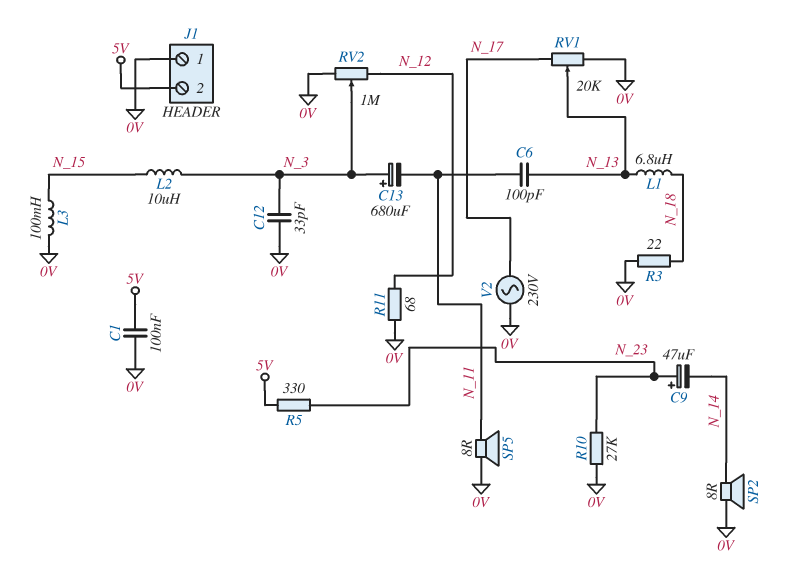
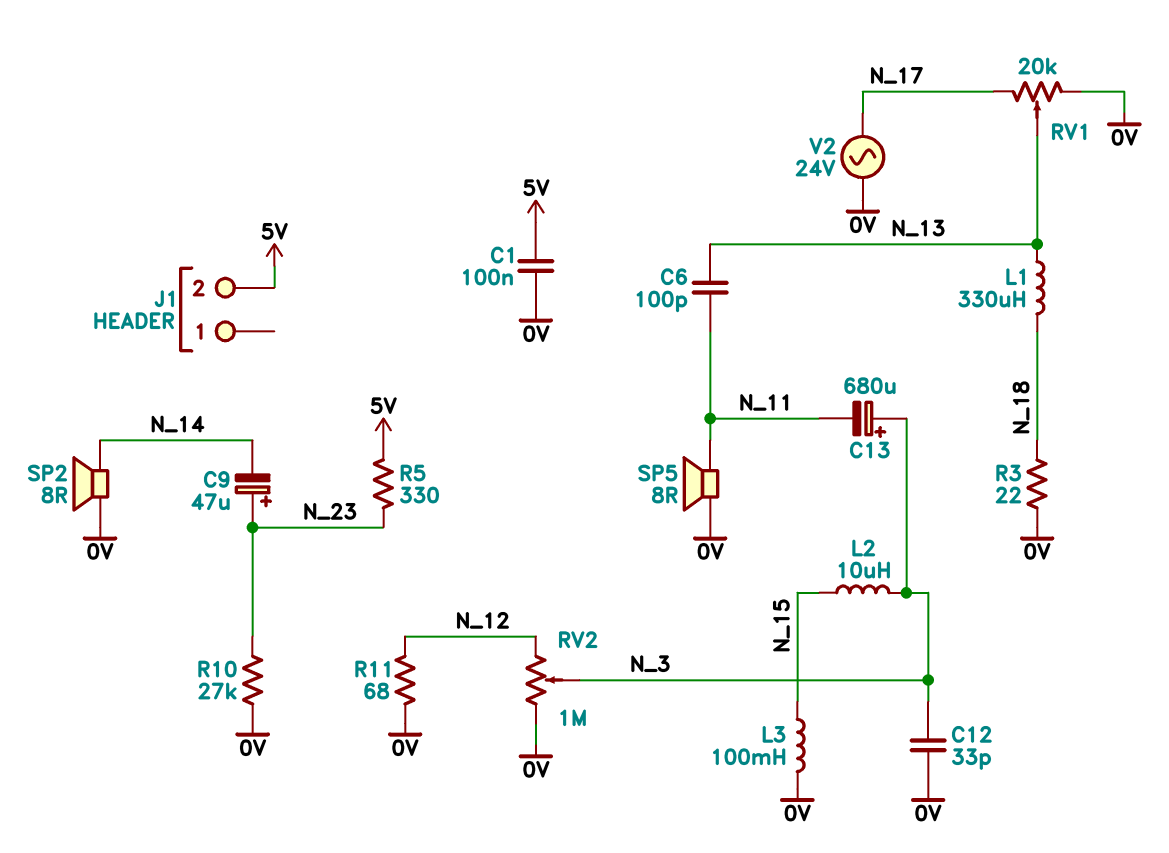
J1 pin 1: 0V -> none
L1: 6.8uH (N_13, N_18) -> 330uH (N_13, N_18)
V2: AC 230V (0V, N_17) -> AC 24V (0V, N_17)

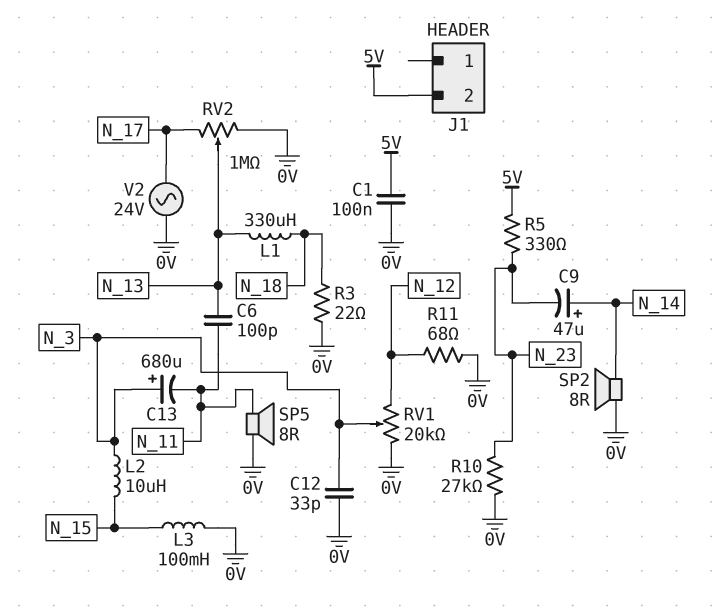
C9: 47uF (plus N_23, minus N_14) -> 47uF (plus N_14, minus N_23)
RV1: 20k (0V, N_17, wiper N_13) -> 20k (0V, N_12, wiper N_3)
RV2: 1M (0V, N_12, wiper N_3) -> 1M (0V, N_17, wiper N_13)

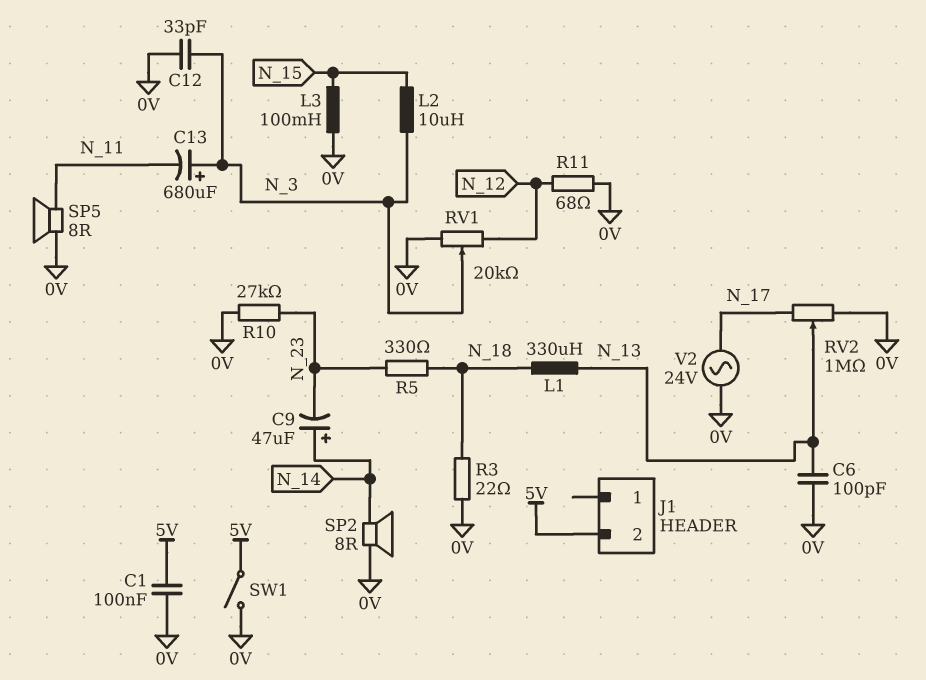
C6: 100pF (N_11, N_13) -> 100pF (0V, N_13)
R5: 330 (5V, N_23) -> 330 (N_18, N_23)
SW1: none -> switch (0V, 5V)

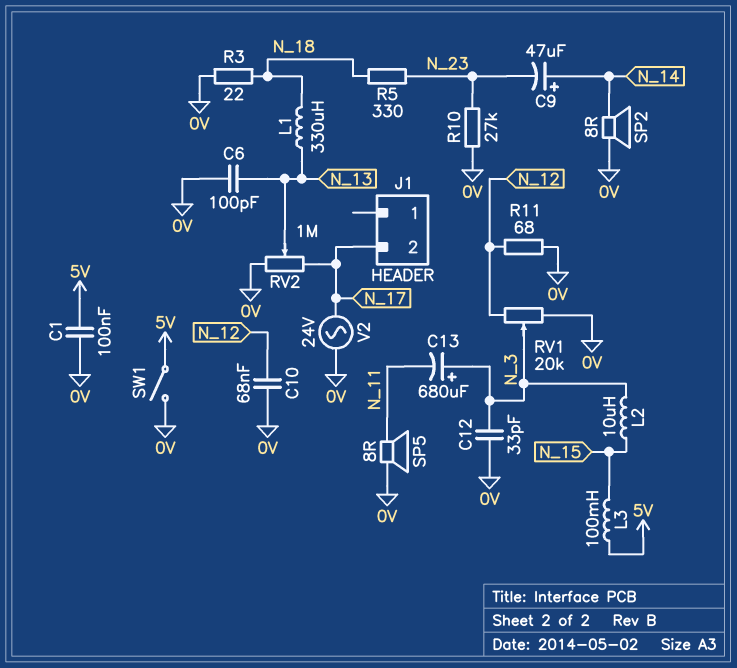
C10: none -> 68nF (0V, N_12)
J1 pin 2: 5V -> N_17
L3: 100mH (0V, N_15) -> 100mH (5V, N_15)

